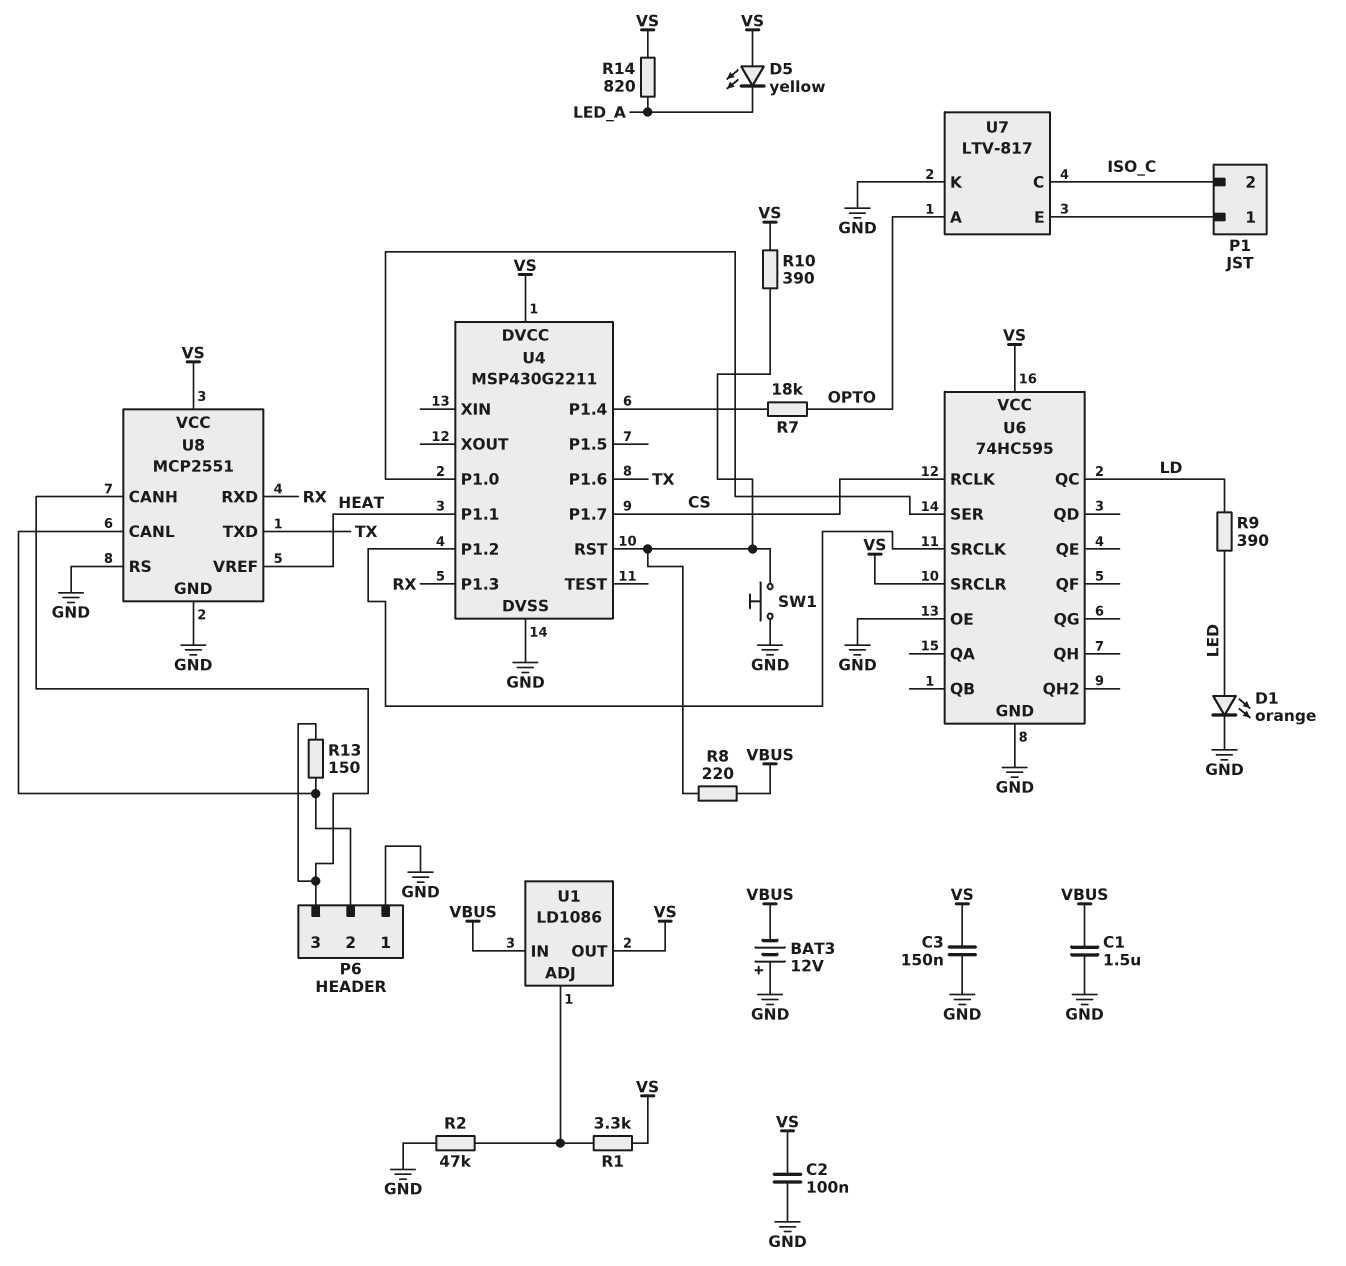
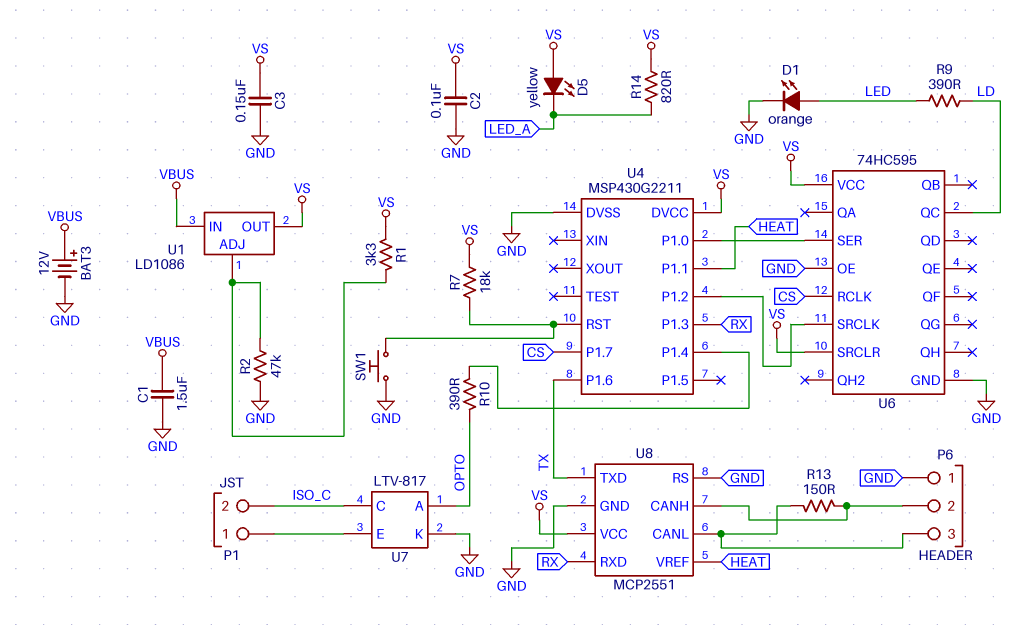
BAT3: 12V (plus GND, minus VBUS) -> 12V (plus VBUS, minus GND)
R7: 18k (OPTO, U4/P1.4) -> 18k (U4/RST, VS)
R8: 220 (U4/RST, VBUS) -> none
R10: 390 (U4/RST, VS) -> 390 (OPTO, U4/P1.4)
U8 pin CANH: P6/3 -> P6/2
U8 pin CANL: P6/2 -> P6/3

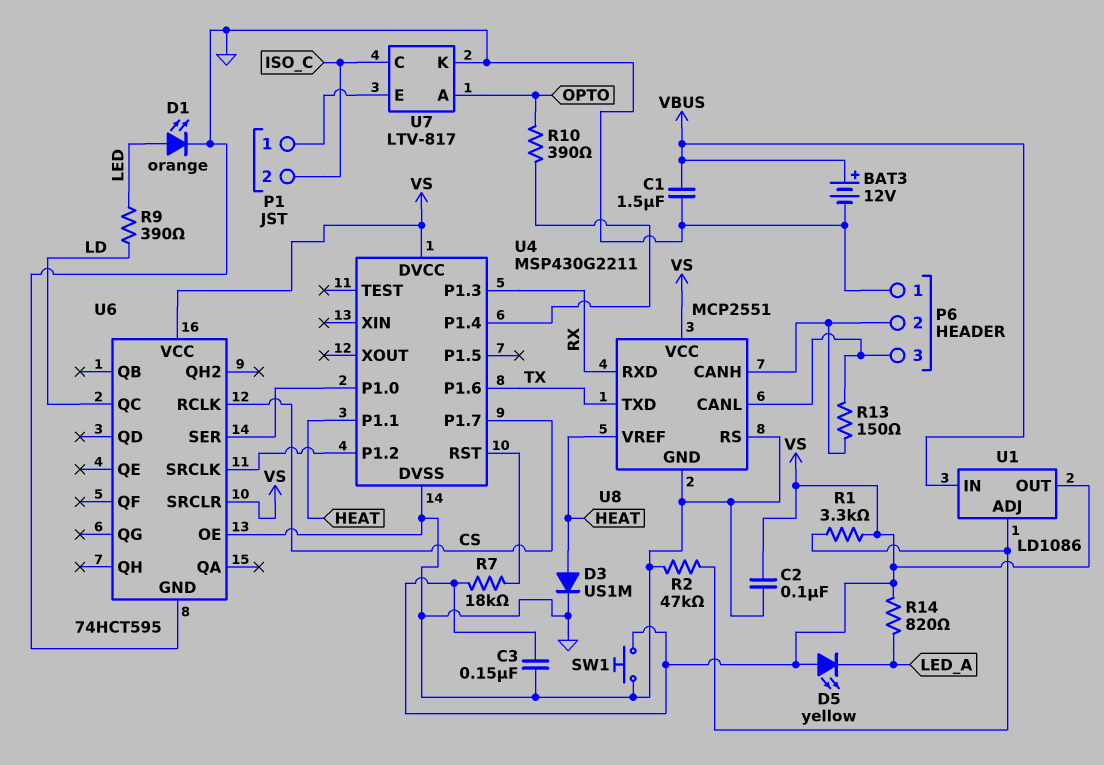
D3: none -> diode US1M (A HEAT, K GND)
SW1: button (GND, U4/RST) -> button (GND, VS)
U6: 74HC595 -> 74HCT595

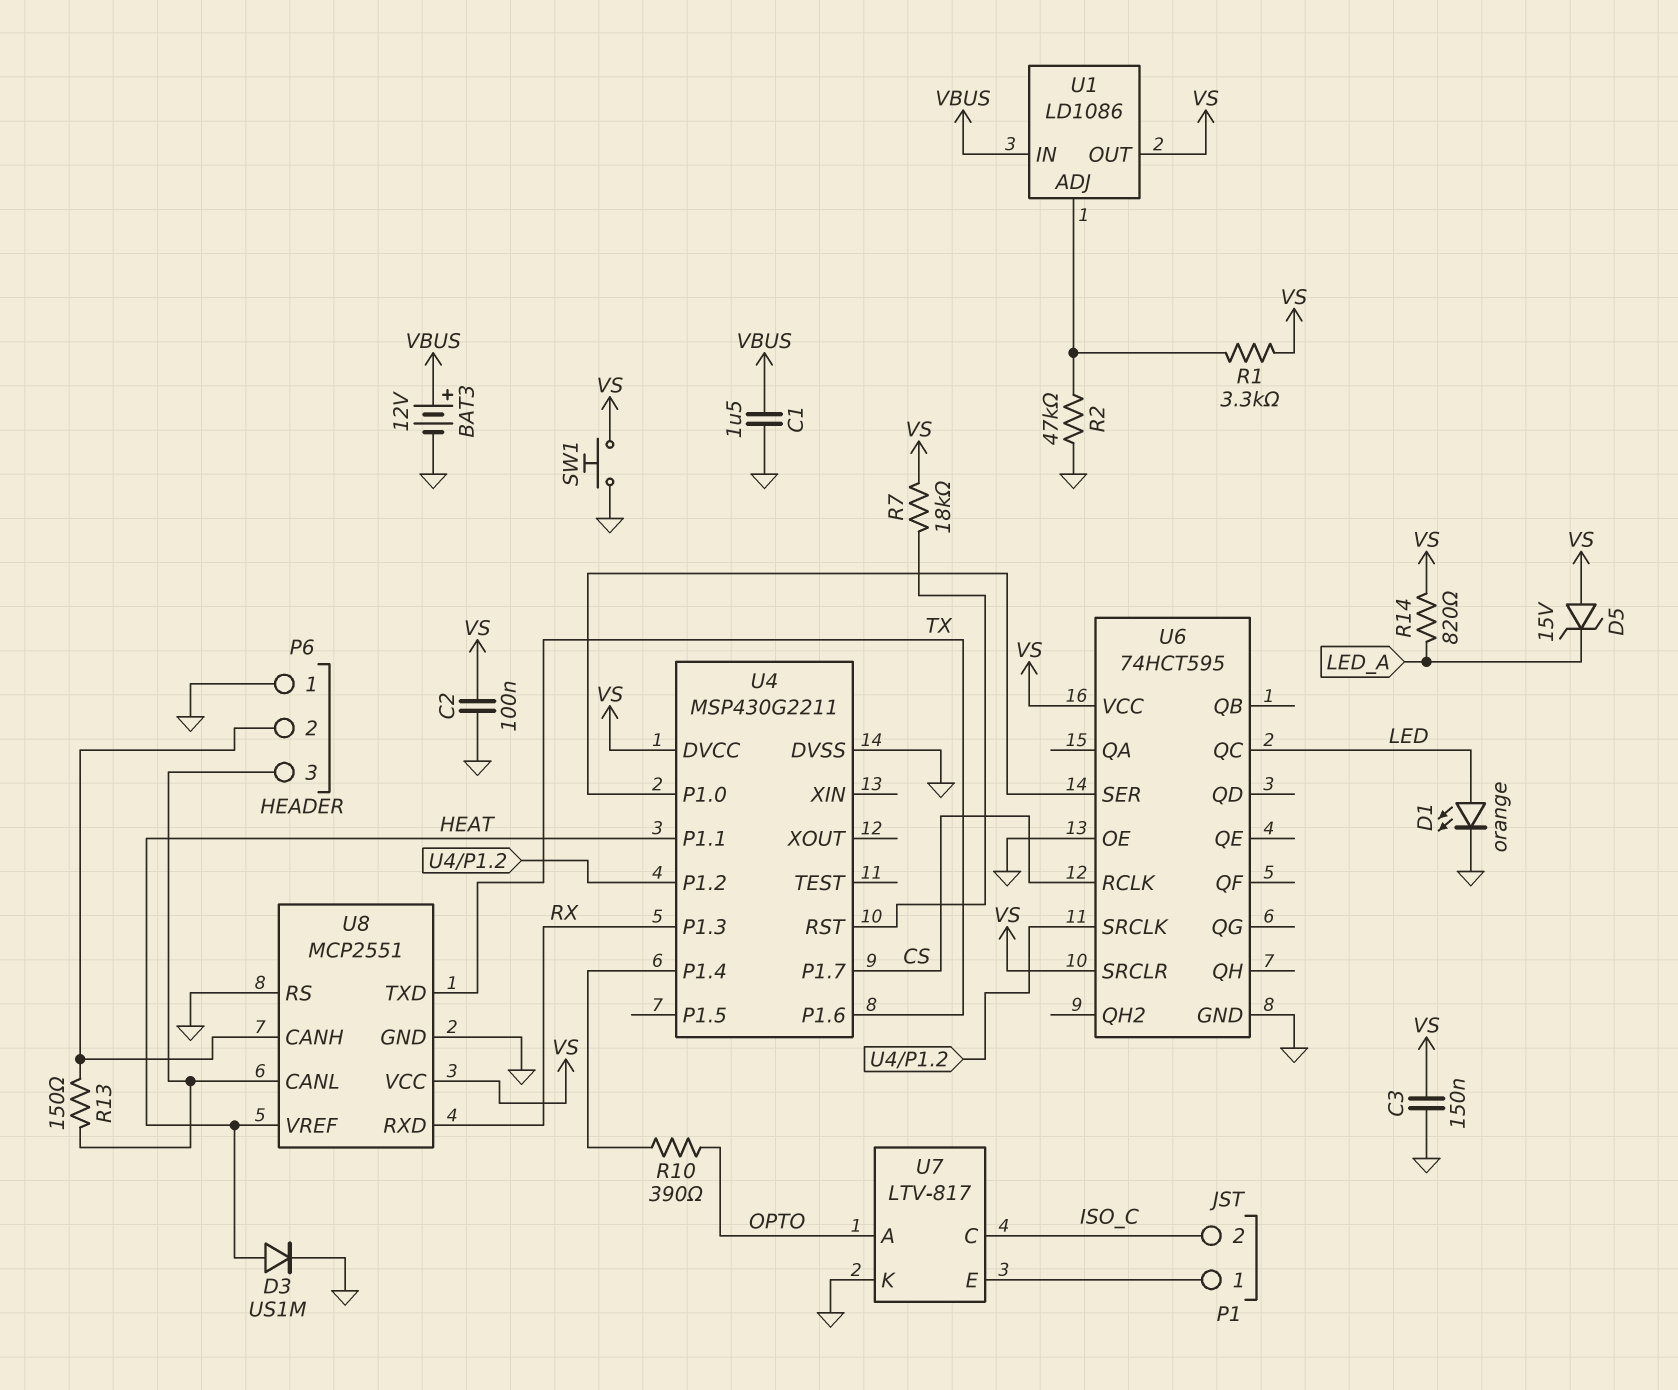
D5: LED yellow (A VS, K LED_A) -> zener 15V (A VS, K LED_A)
R9: 390 (LD, LED) -> none
U6 pin QC: LD -> LED

